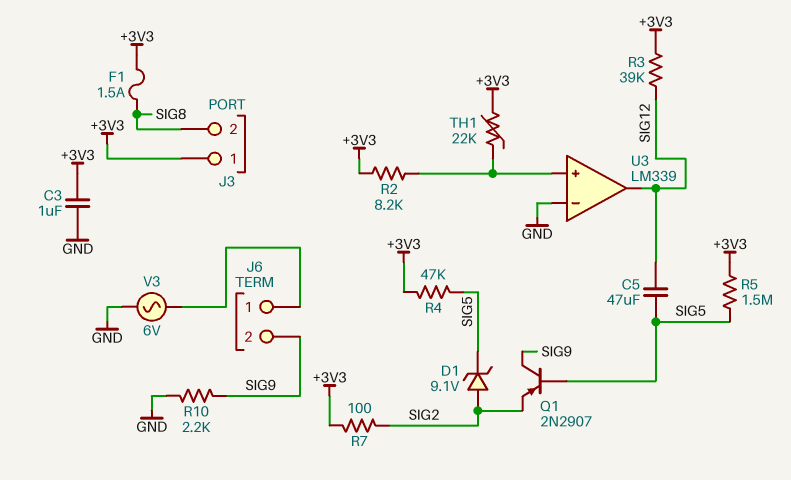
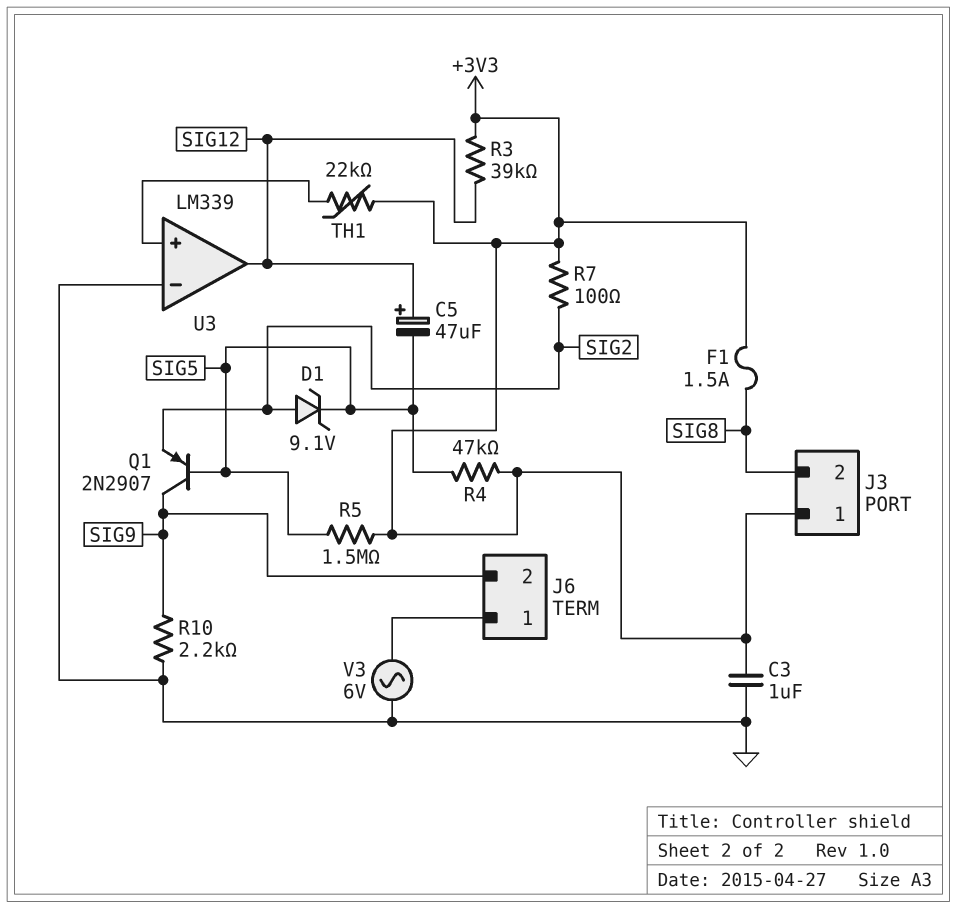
C5: 47uF (SIG5, SIG12) -> 47uF (plus SIG12, minus SIG5)
R2: 8.2k (+3V3, U3/in+) -> none

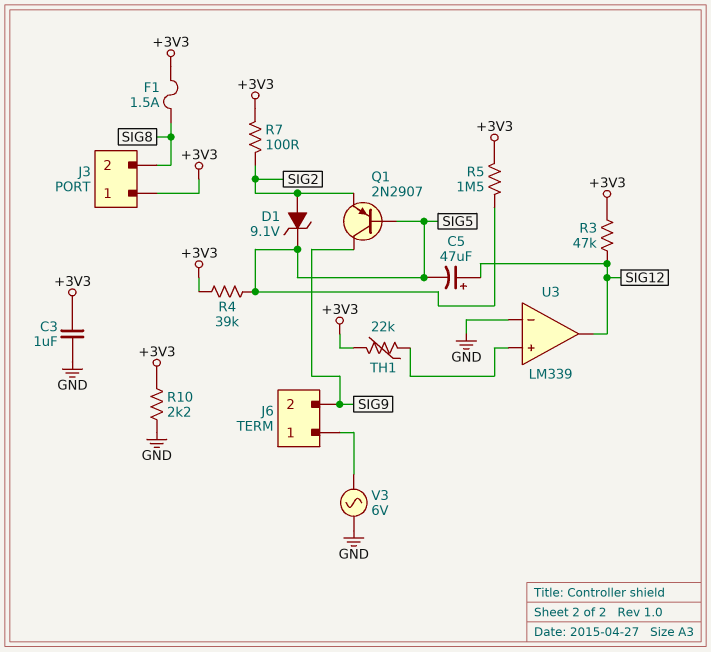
R3: 39k (+3V3, SIG12) -> 47k (+3V3, SIG12)
R4: 47k (+3V3, SIG5) -> 39k (+3V3, SIG5)
R10: 2.2k (GND, SIG9) -> 2.2k (+3V3, GND)

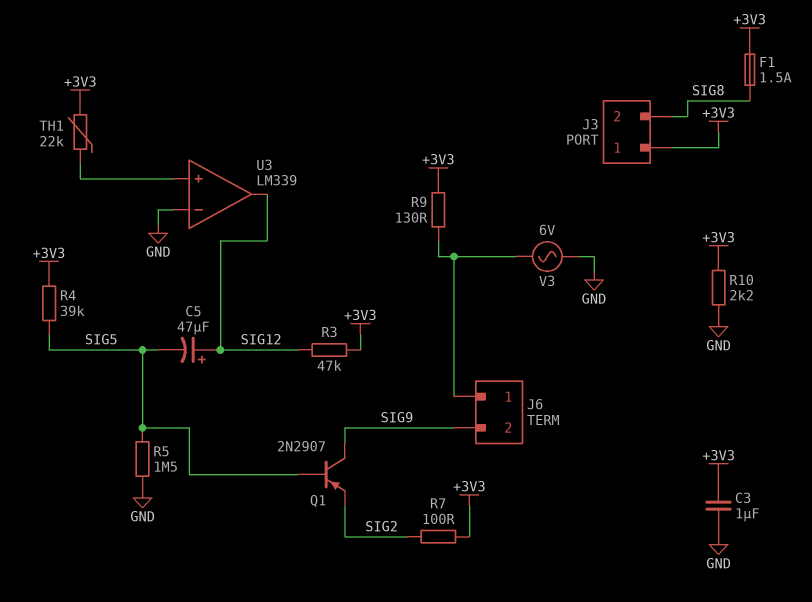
D1: zener 9.1V (A SIG2, K SIG5) -> none
R5: 1.5M (+3V3, SIG5) -> 1.5M (GND, SIG5)
R9: none -> 130 (+3V3, J6/1)

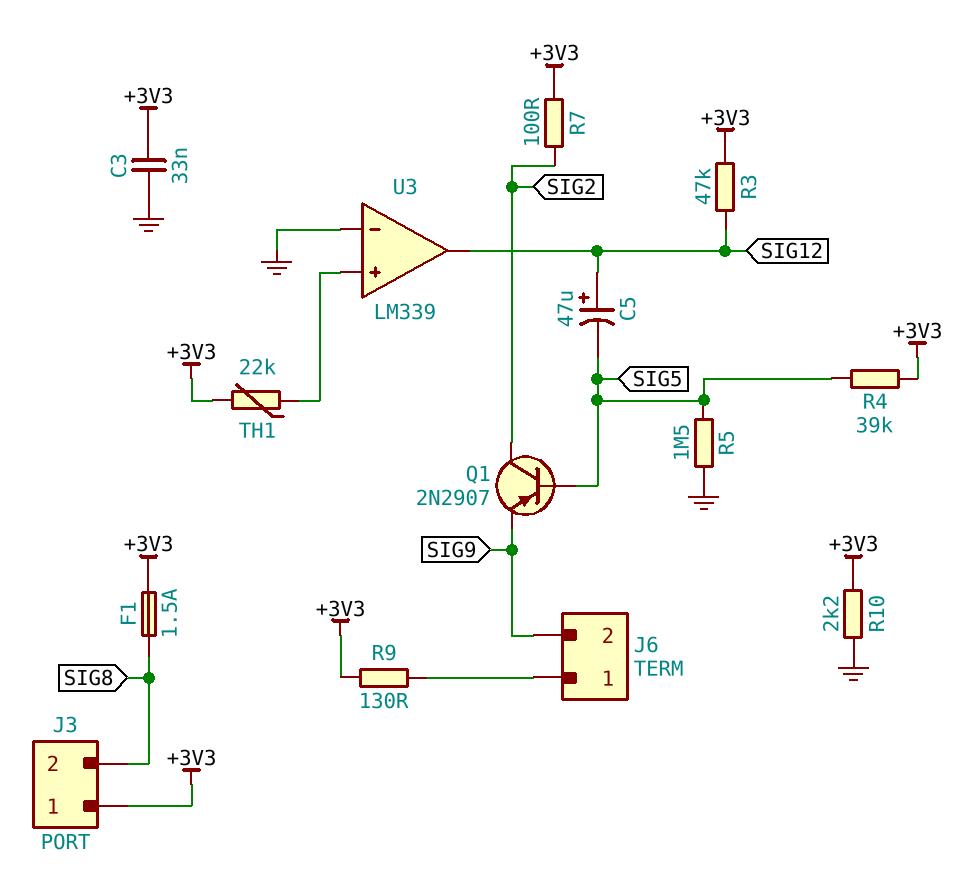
C3: 1uF (+3V3, GND) -> 33nF (+3V3, GND)
Q1: PNP 2N2907 (B SIG5, C SIG9, E SIG2) -> PNP 2N2907 (B SIG5, C SIG2, E SIG9)
V3: AC 6V (GND, J6/1) -> none

